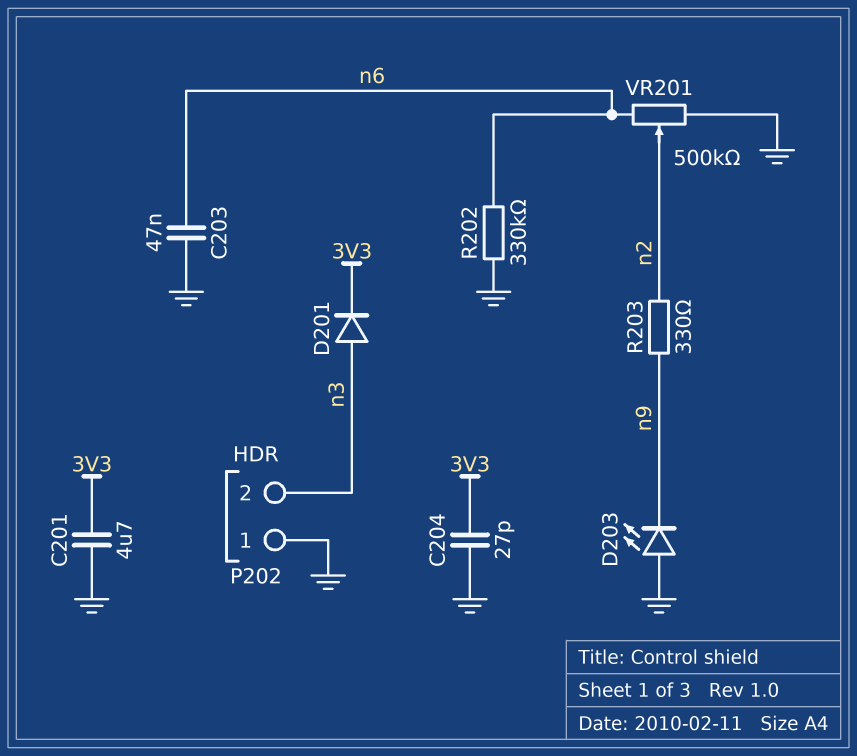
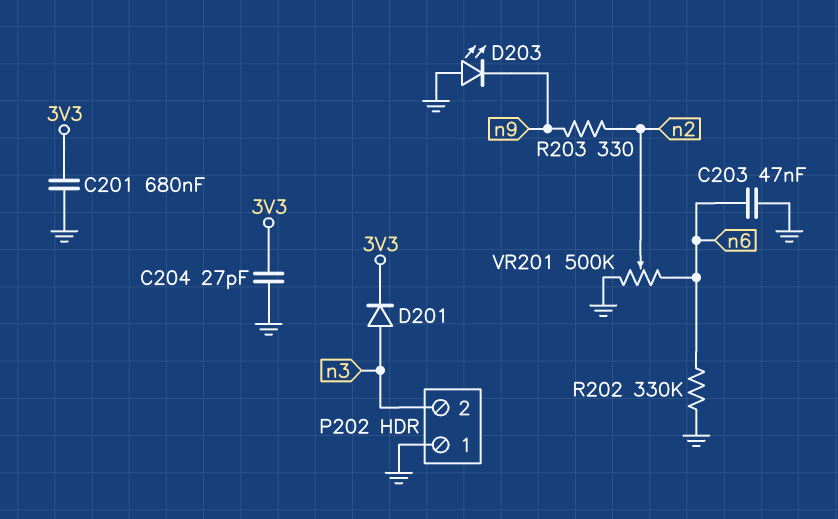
C201: 4.7uF (3V3, GND) -> 680nF (3V3, GND)

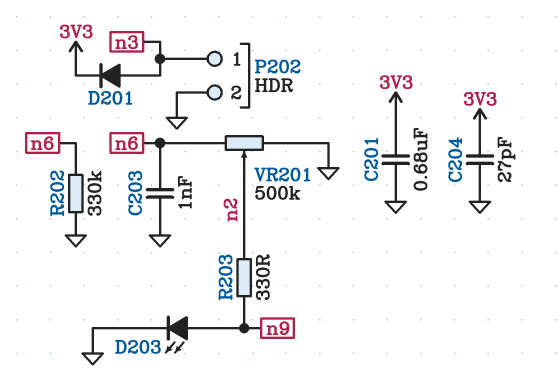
C203: 47nF (GND, n6) -> 1nF (GND, n6)
D203: LED (A GND, K n9) -> LED (A n9, K GND)
P202 pin 1: GND -> n3
P202 pin 2: n3 -> GND

